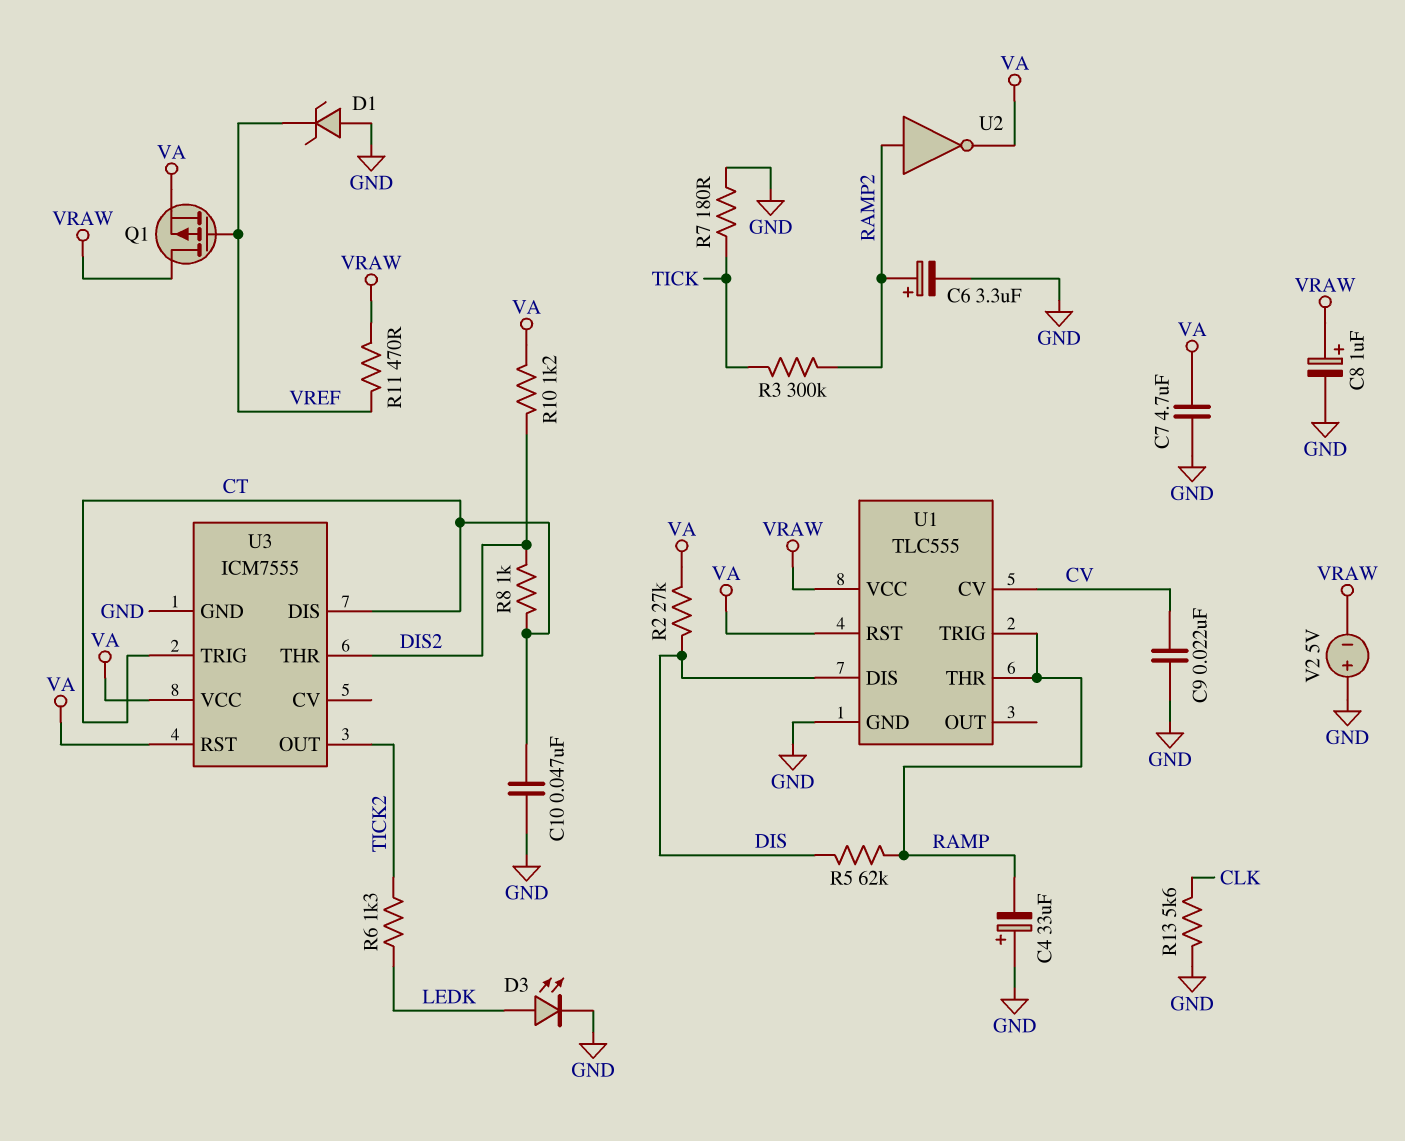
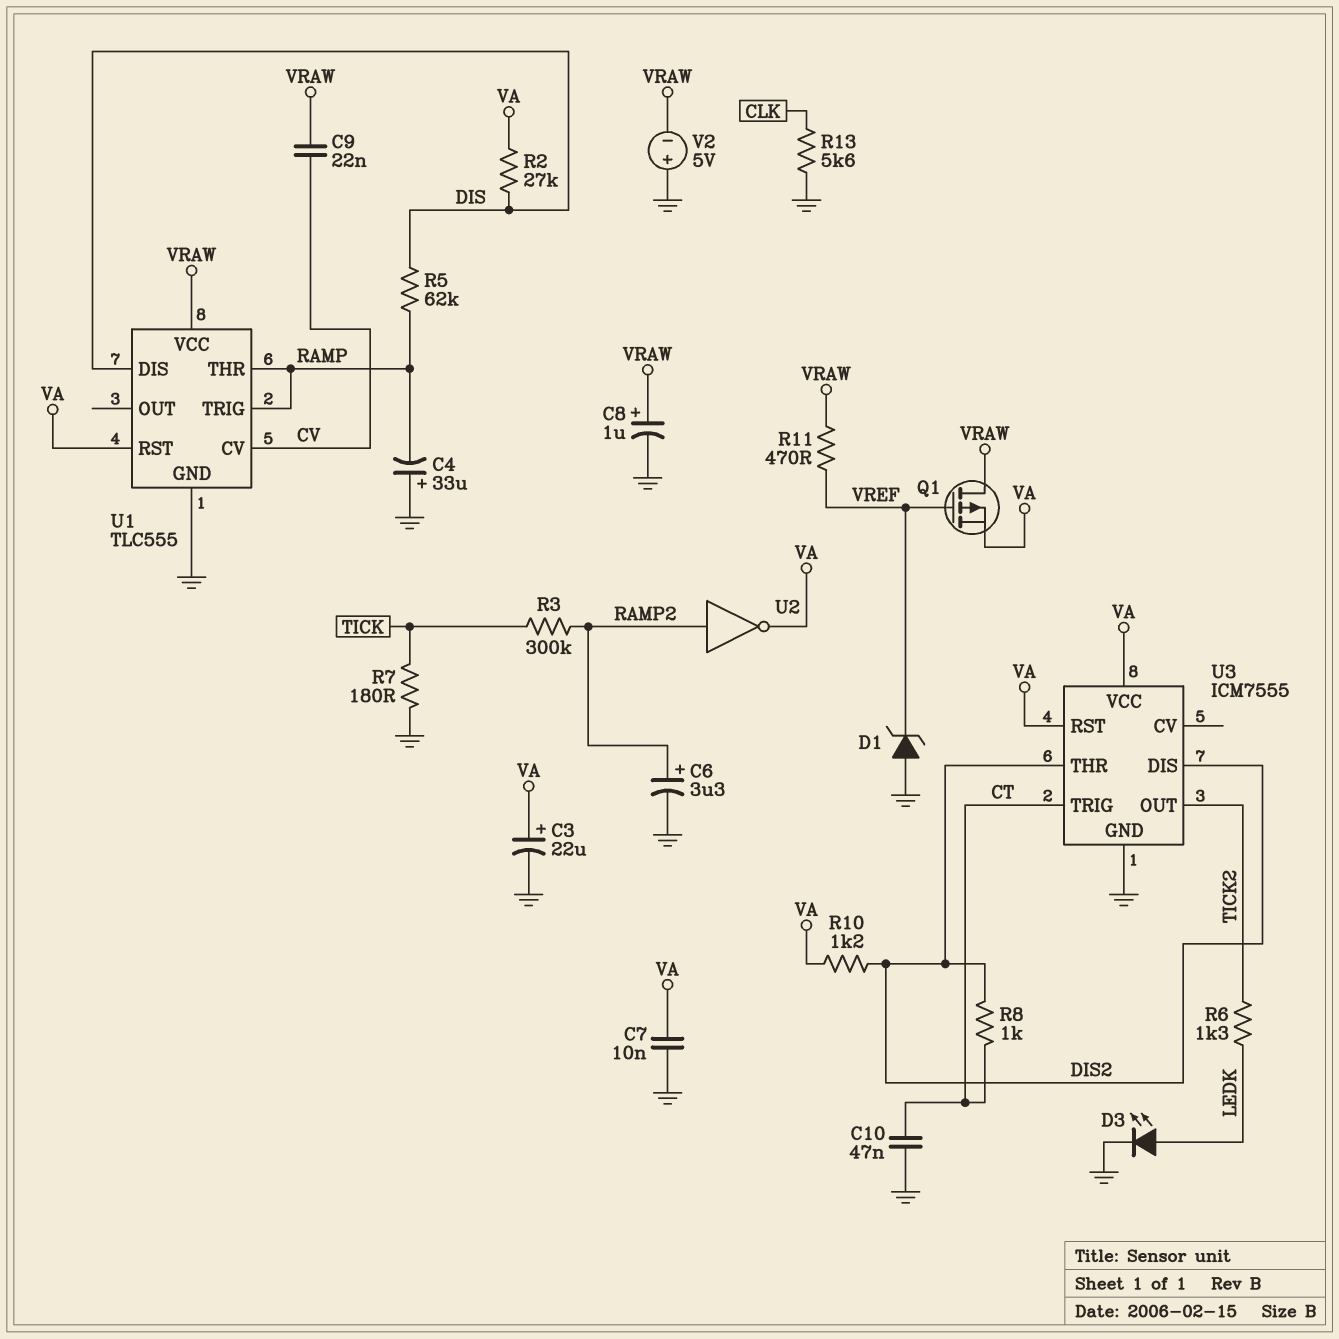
C3: none -> 22uF (plus VA, minus GND)
C7: 4.7uF (GND, VA) -> 10nF (GND, VA)
C9: 22nF (CV, GND) -> 22nF (CV, VRAW)
U3 pin DIS: CT -> DIS2

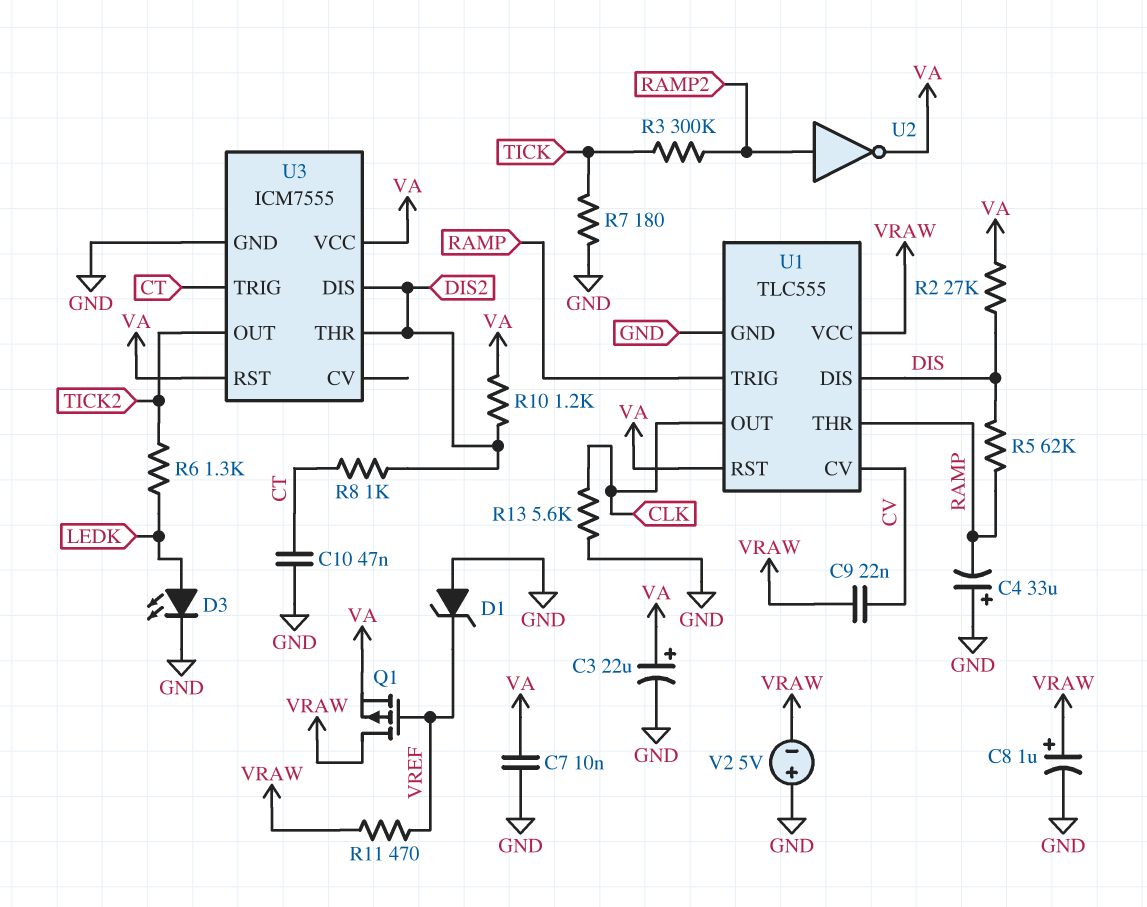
C6: 3.3uF (plus RAMP2, minus GND) -> none
U1 pin OUT: none -> CLK

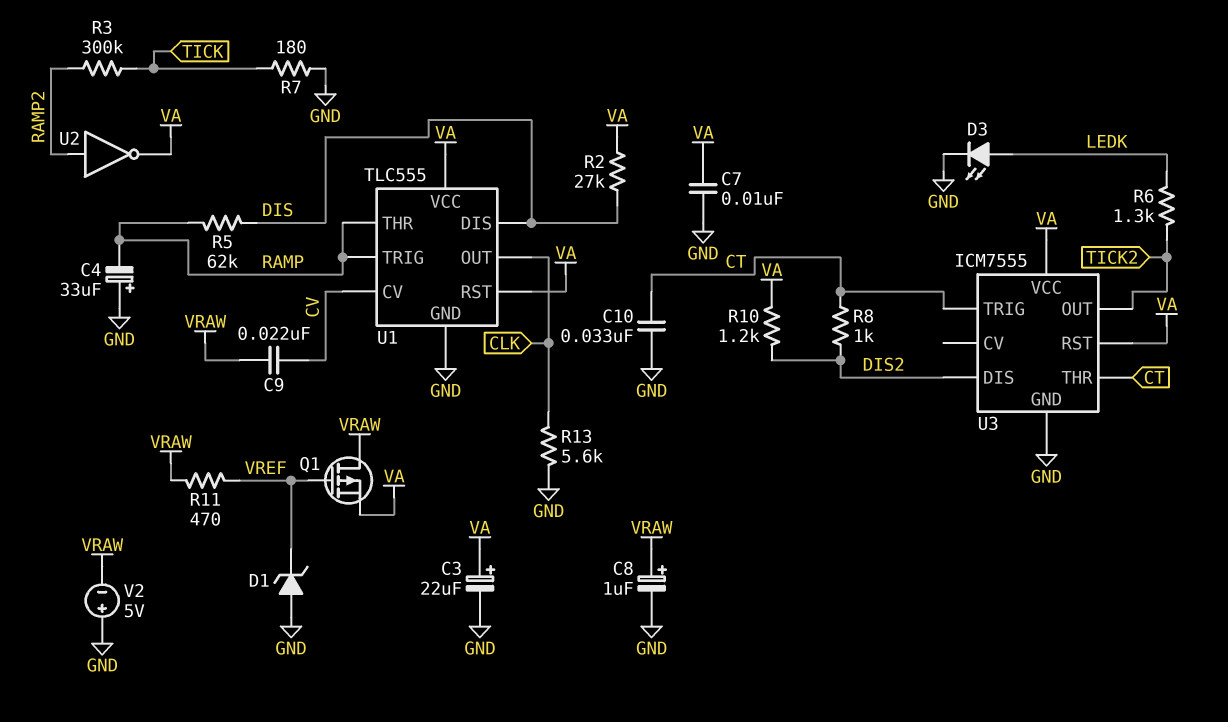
C10: 47nF (CT, GND) -> 33nF (CT, GND)
U1 pin VCC: VRAW -> VA
U3 pin THR: DIS2 -> CT

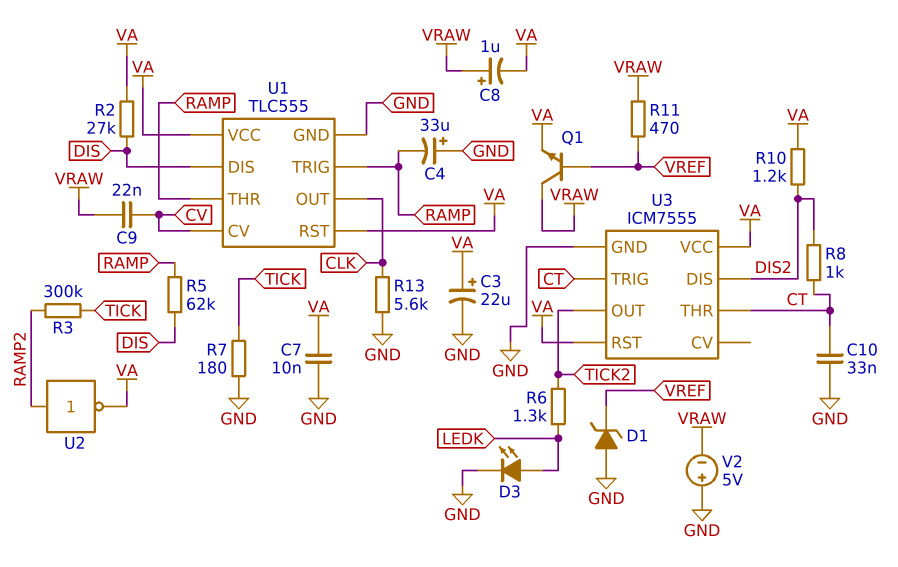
C8: 1uF (plus VRAW, minus GND) -> 1uF (plus VRAW, minus VA)
Q1: PMOS (G VREF, D VRAW, S VA) -> NPN (B VREF, C VRAW, E VA)

